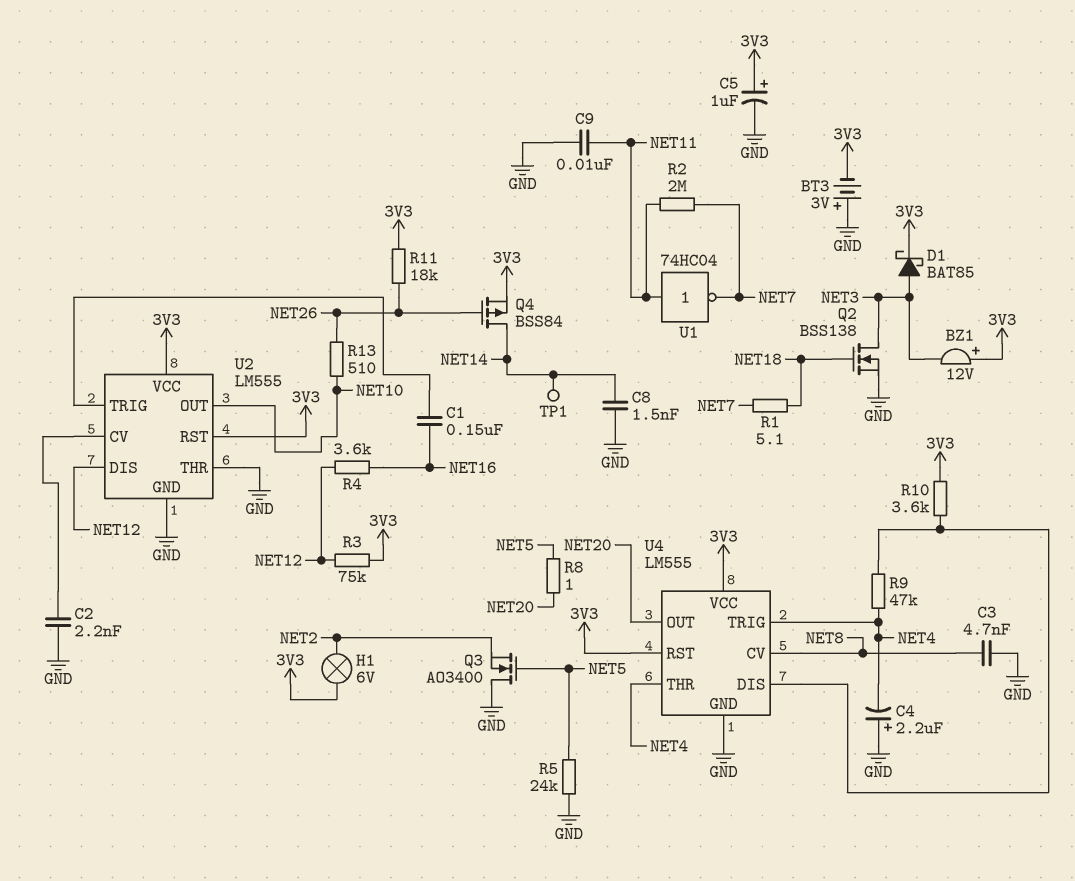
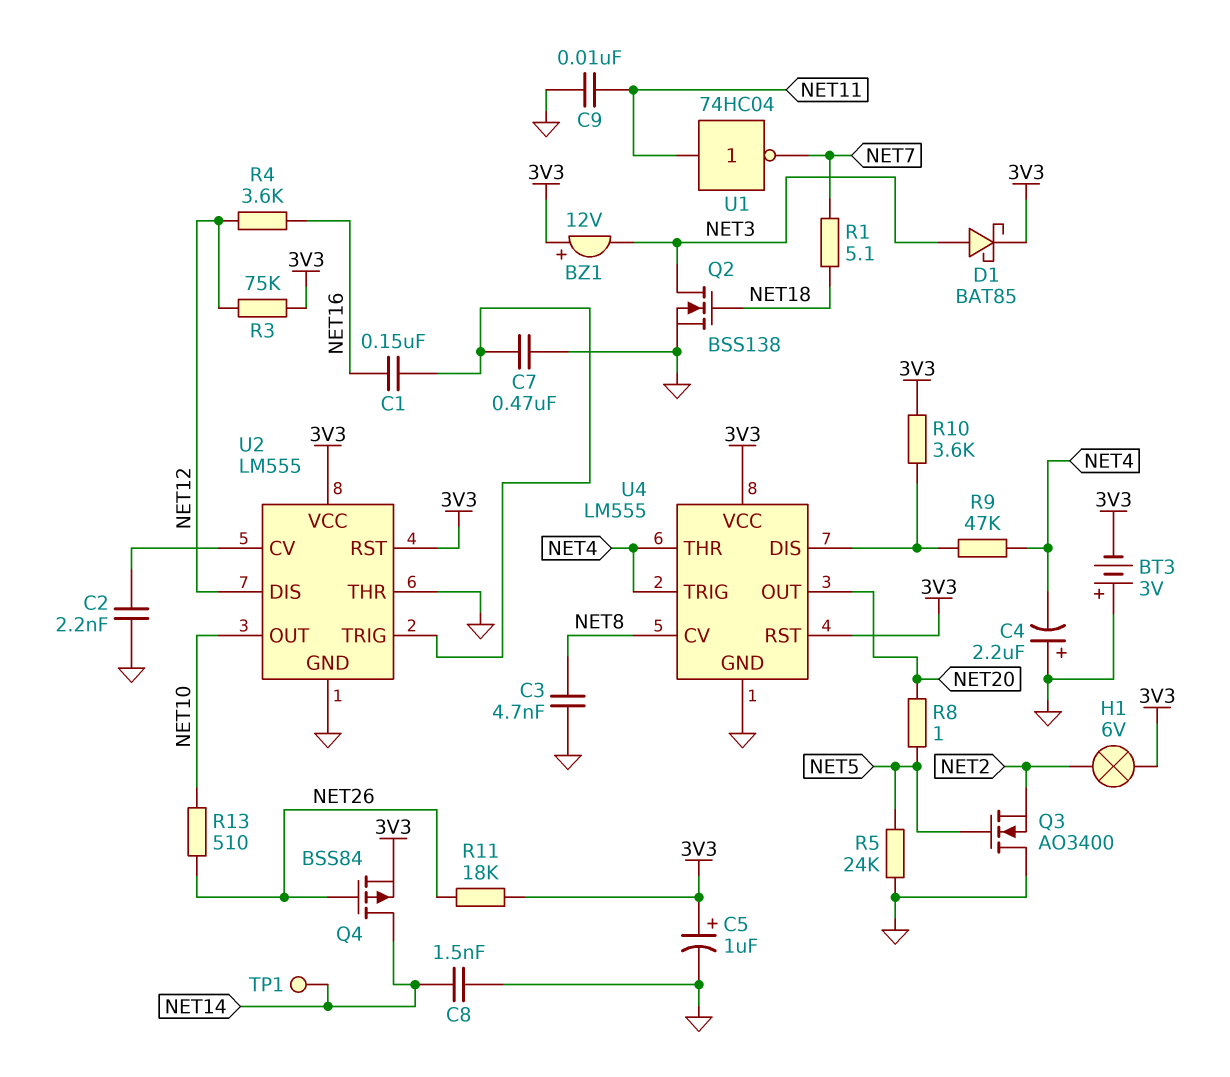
C7: none -> 470nF (GND, U2/TRIG)
R2: 2M (NET7, NET11) -> none

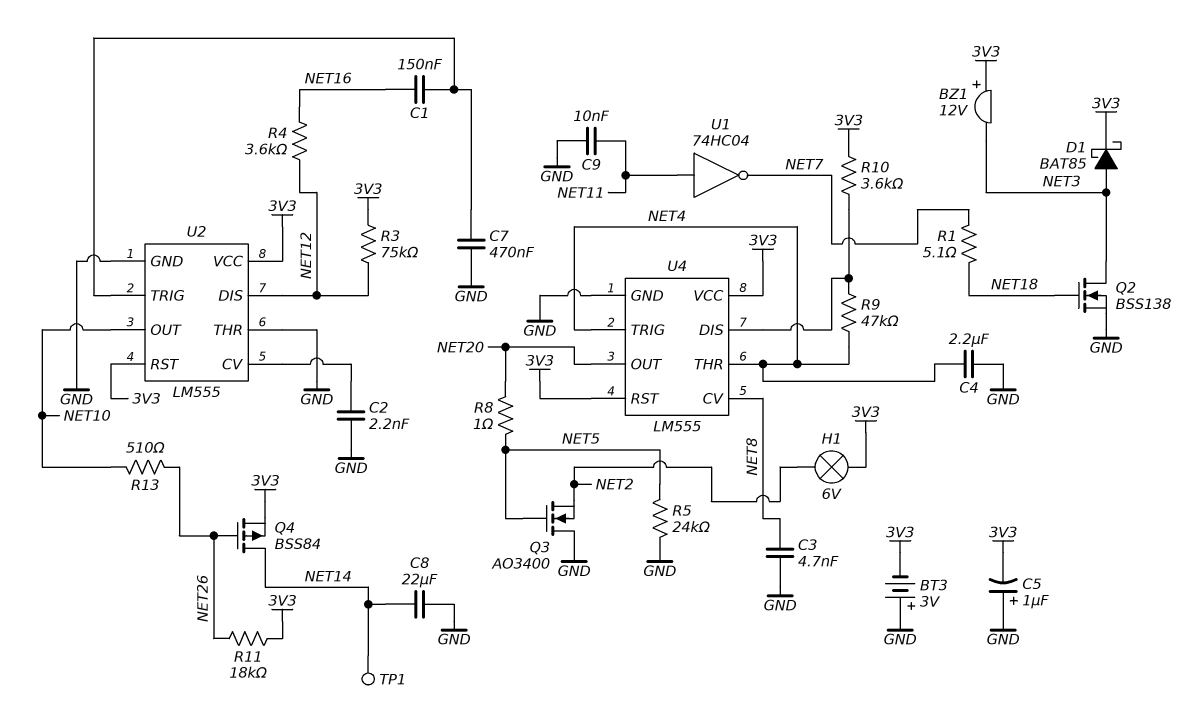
C4: 2.2uF (plus GND, minus NET4) -> 2.2uF (GND, NET4)
C5: 1uF (plus 3V3, minus GND) -> 1uF (plus GND, minus 3V3)
C8: 1.5nF (GND, NET14) -> 22uF (GND, NET14)

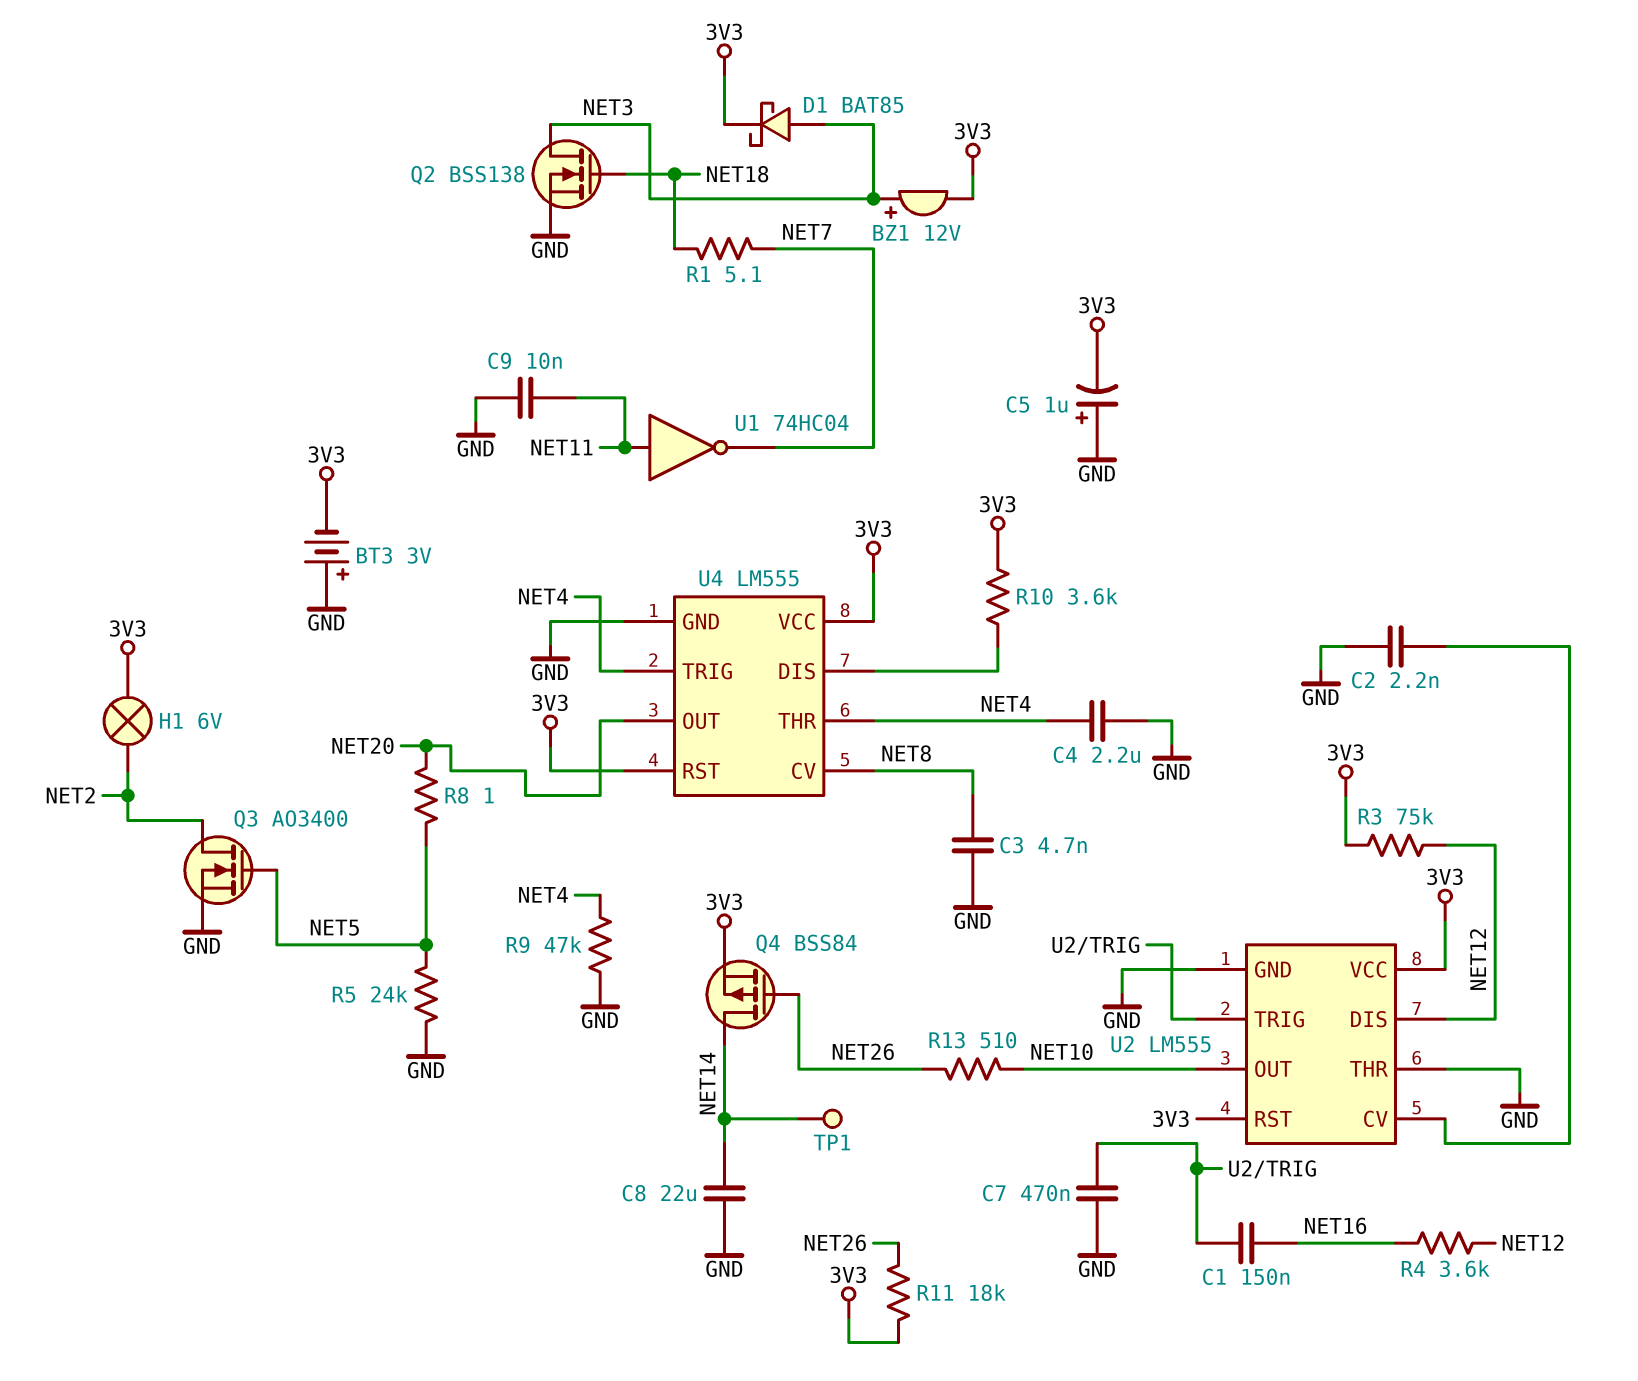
BZ1: buzzer 12V (plus 3V3, minus NET3) -> buzzer 12V (plus NET3, minus 3V3)
Q3: NMOS AO3400 (G NET5, D GND, S NET2) -> NMOS AO3400 (G NET5, D NET2, S GND)
R9: 47k (NET4, U4/DIS) -> 47k (GND, NET4)

